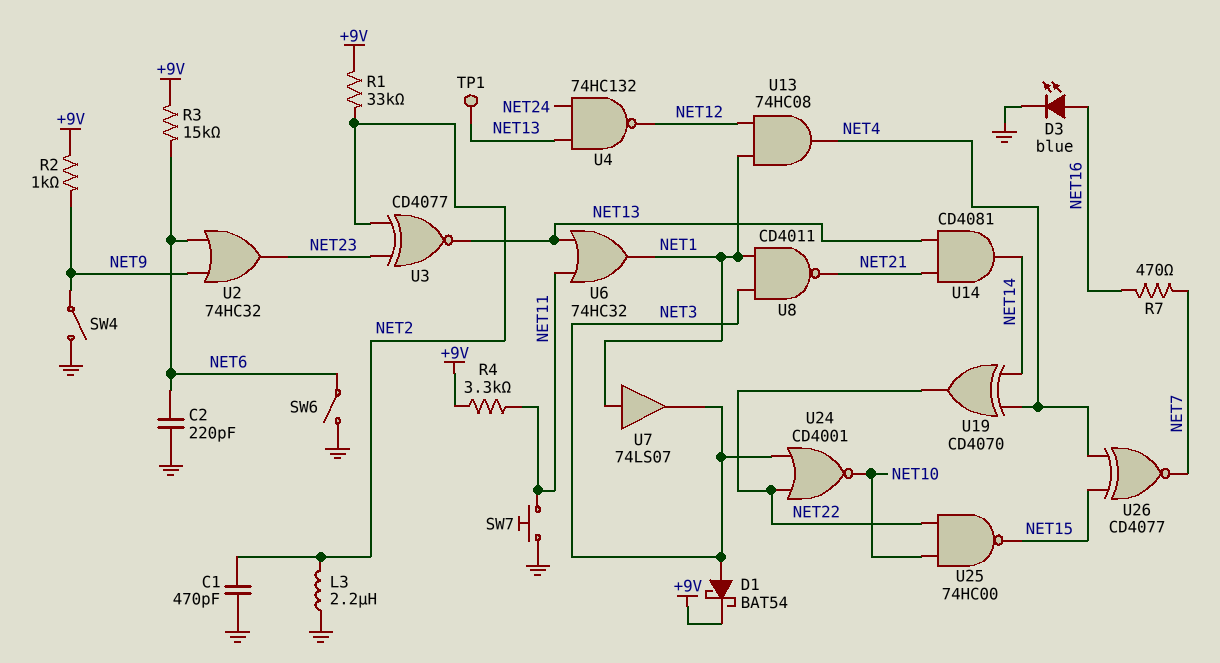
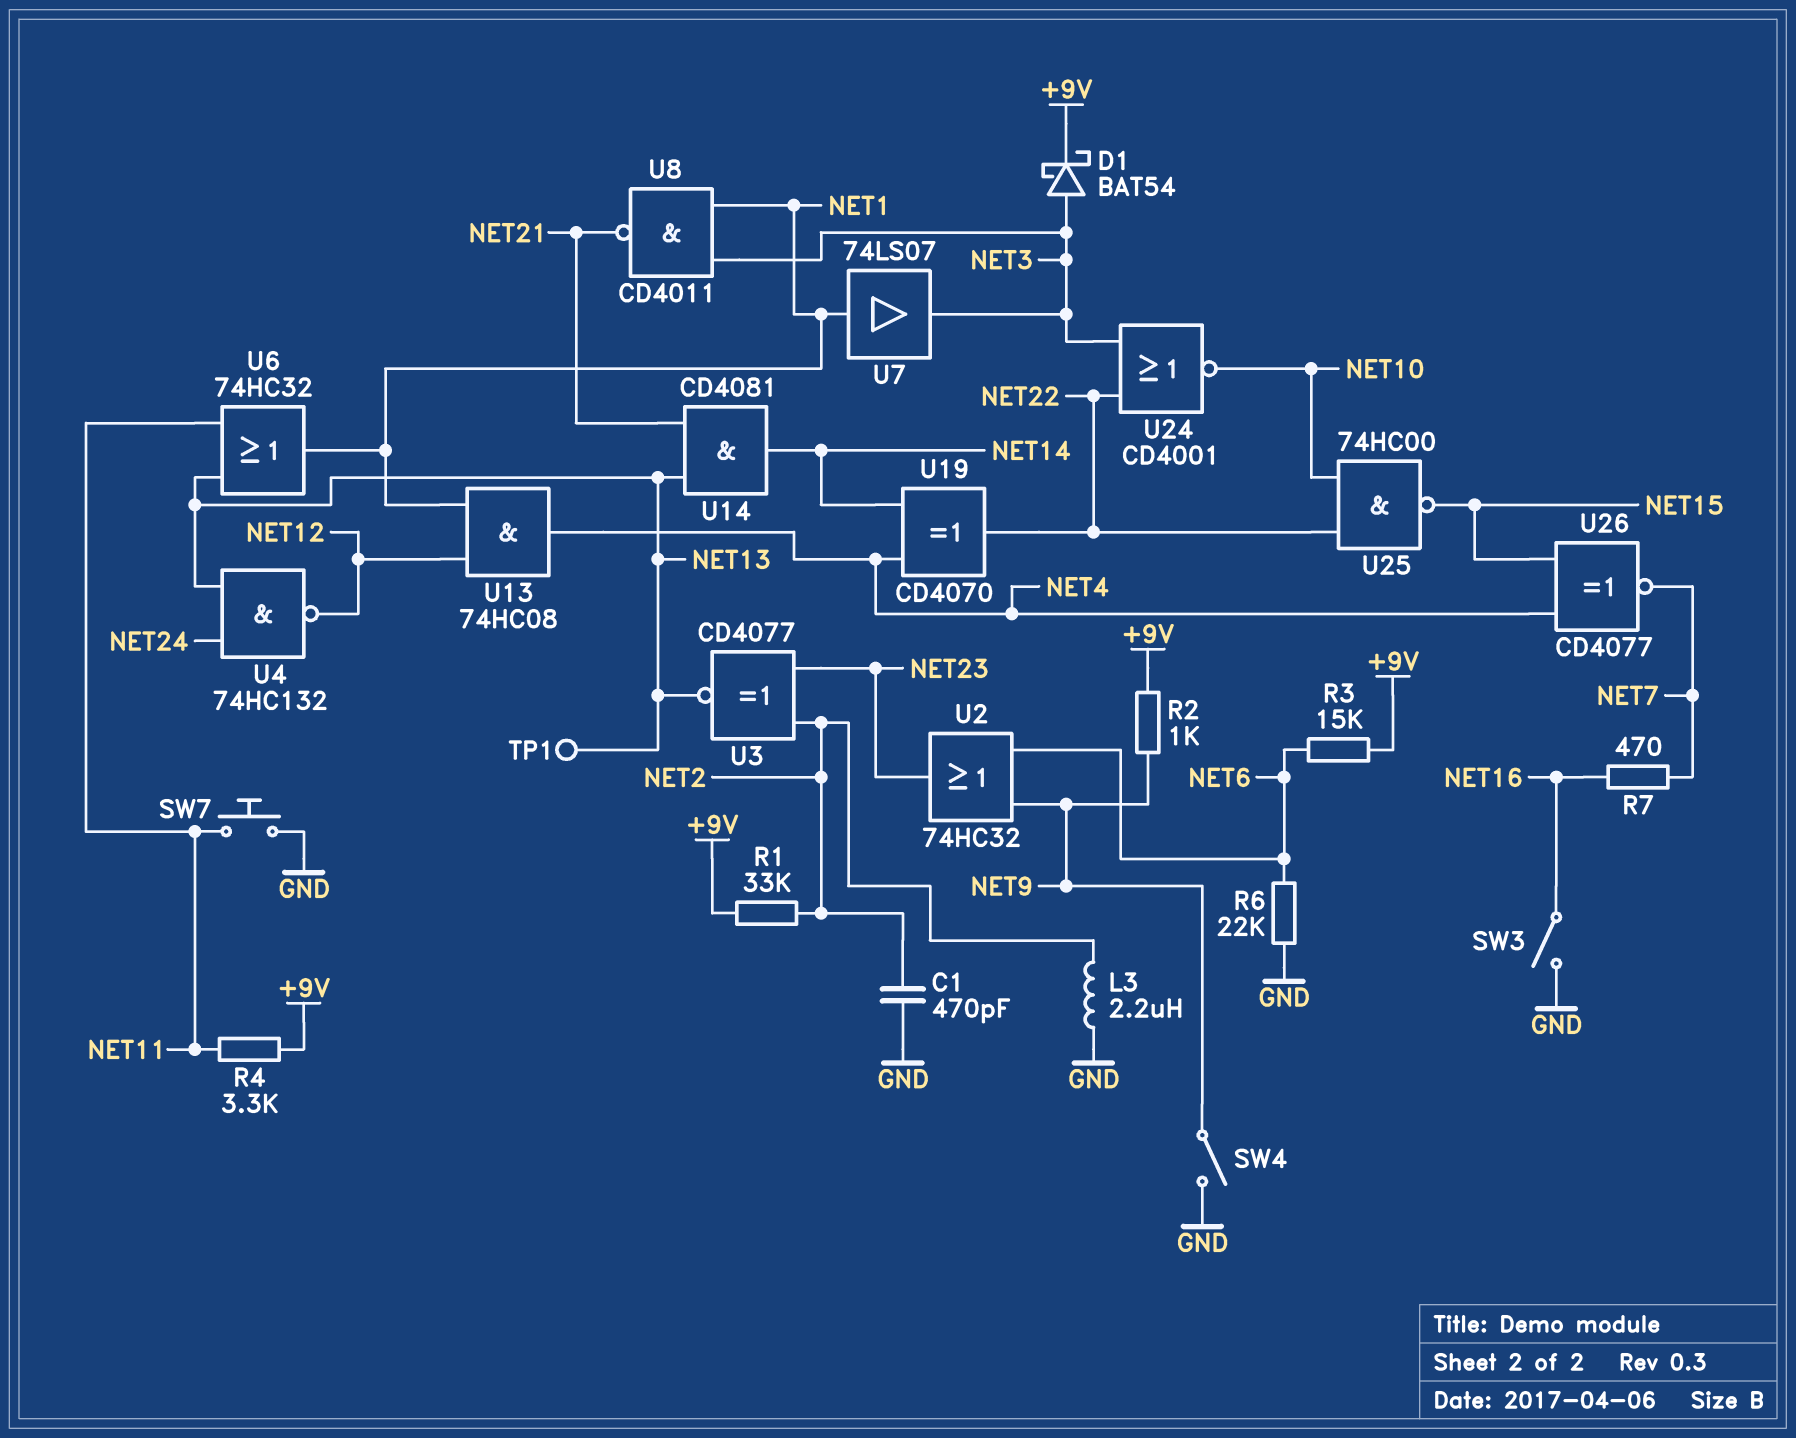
C2: 220pF (GND, NET6) -> none
D3: LED blue (A NET16, K GND) -> none
R6: none -> 22k (GND, NET6)
SW3: none -> switch (GND, NET16)
SW6: switch (GND, NET6) -> none

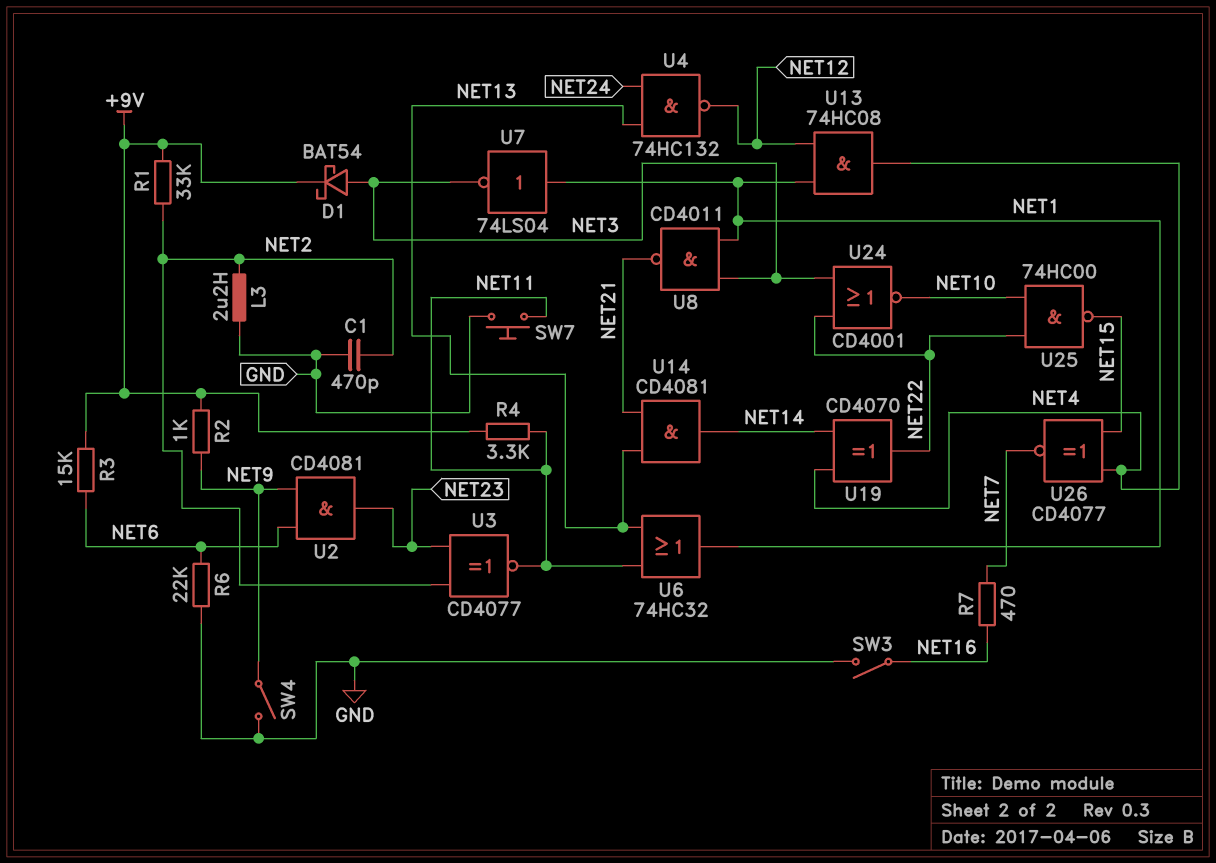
TP1: test point (NET13) -> none
U2: OR 74HC32 (in NET6, in NET9, out NET23) -> AND CD4081 (in NET6, in NET9, out NET23)
U3: XNOR CD4077 (in NET2, in NET23, out NET13) -> XNOR CD4077 (in NET2, in NET23, out NET11)
U7: buffer 74LS07 (in NET1, out NET3) -> NOT 74LS04 (in NET1, out NET3)

